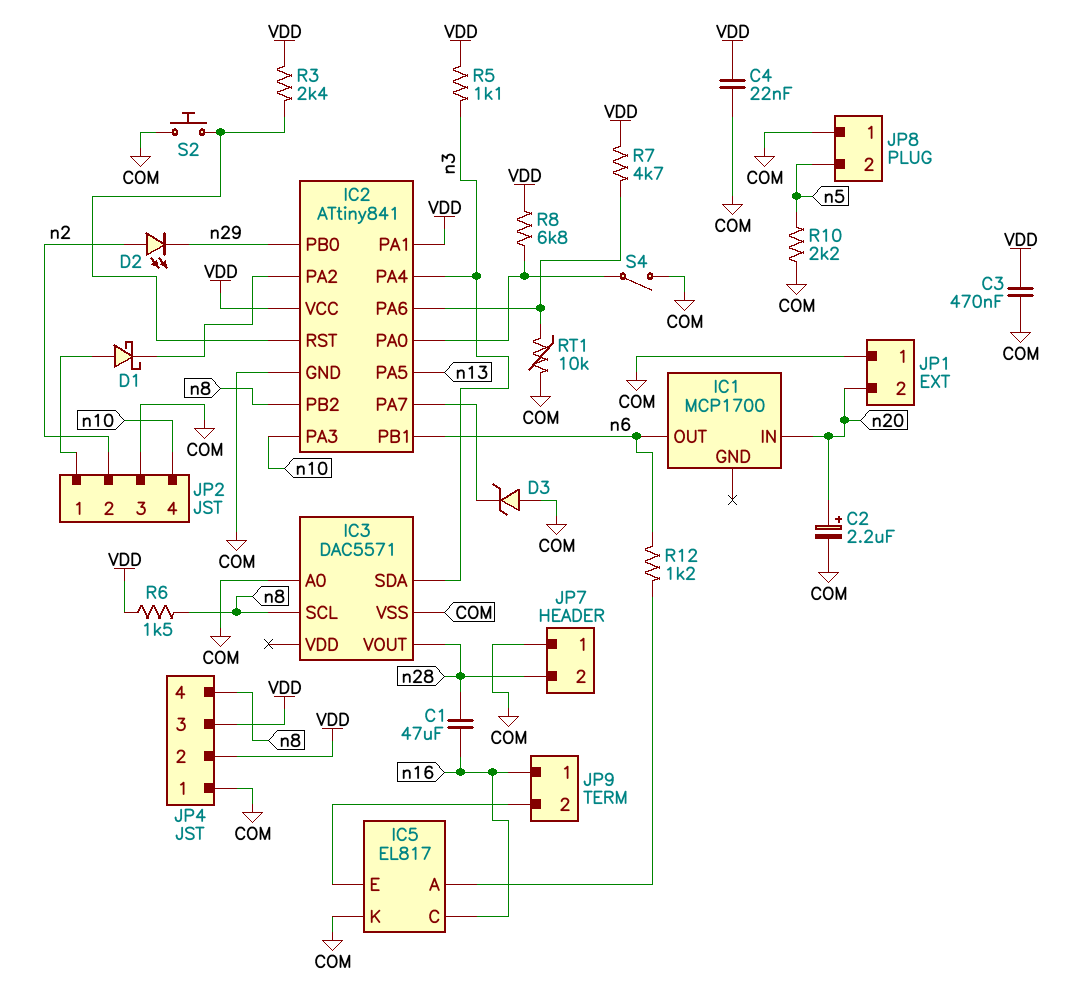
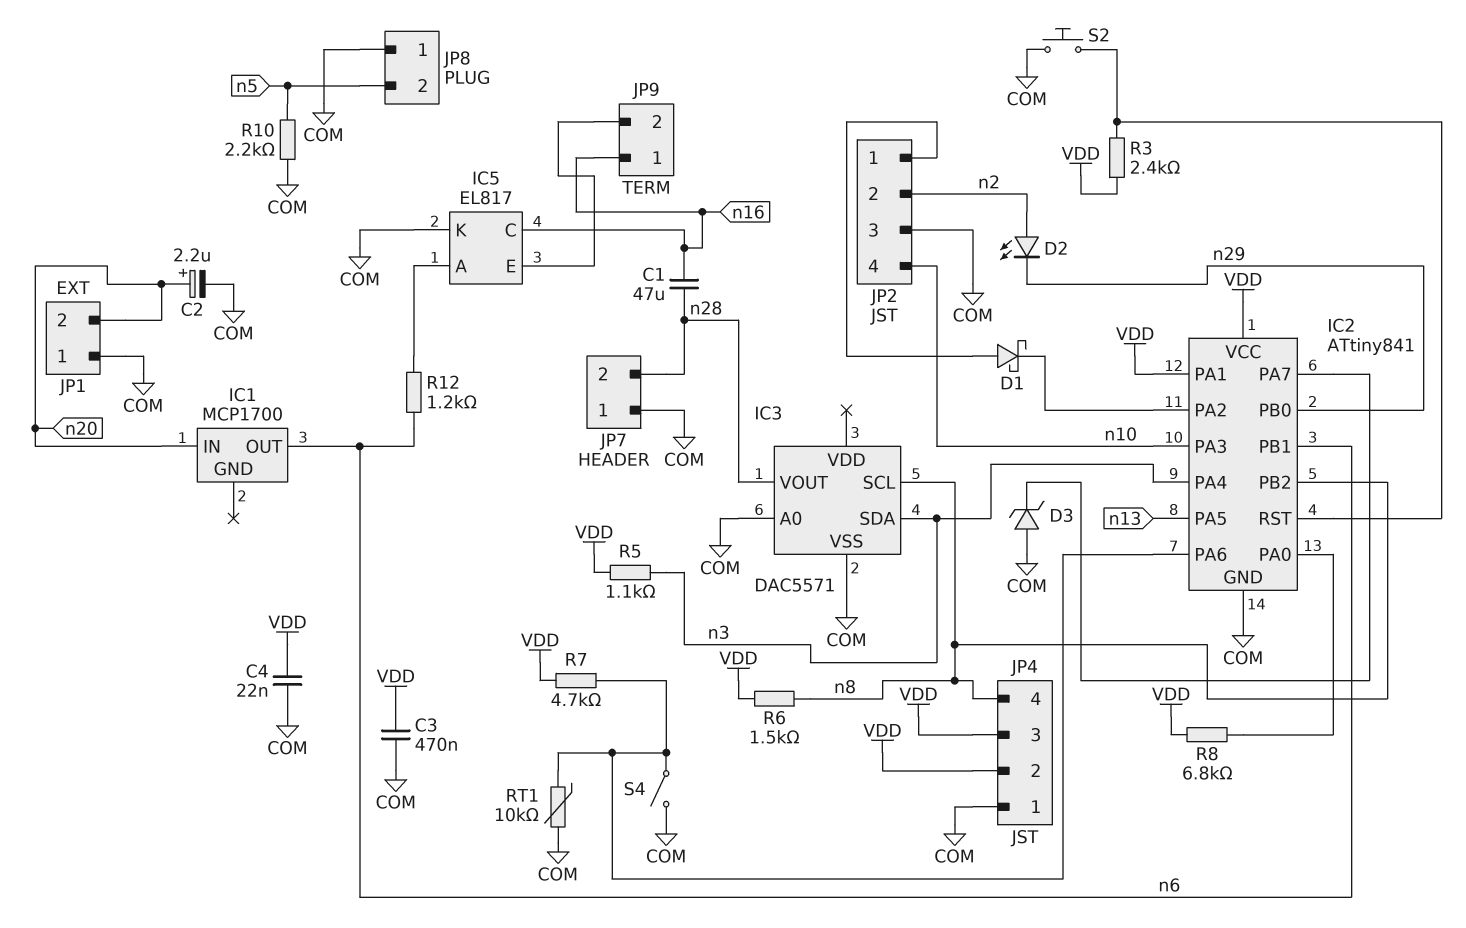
S4: switch (COM, IC2/PA0) -> switch (COM, IC2/PA6)

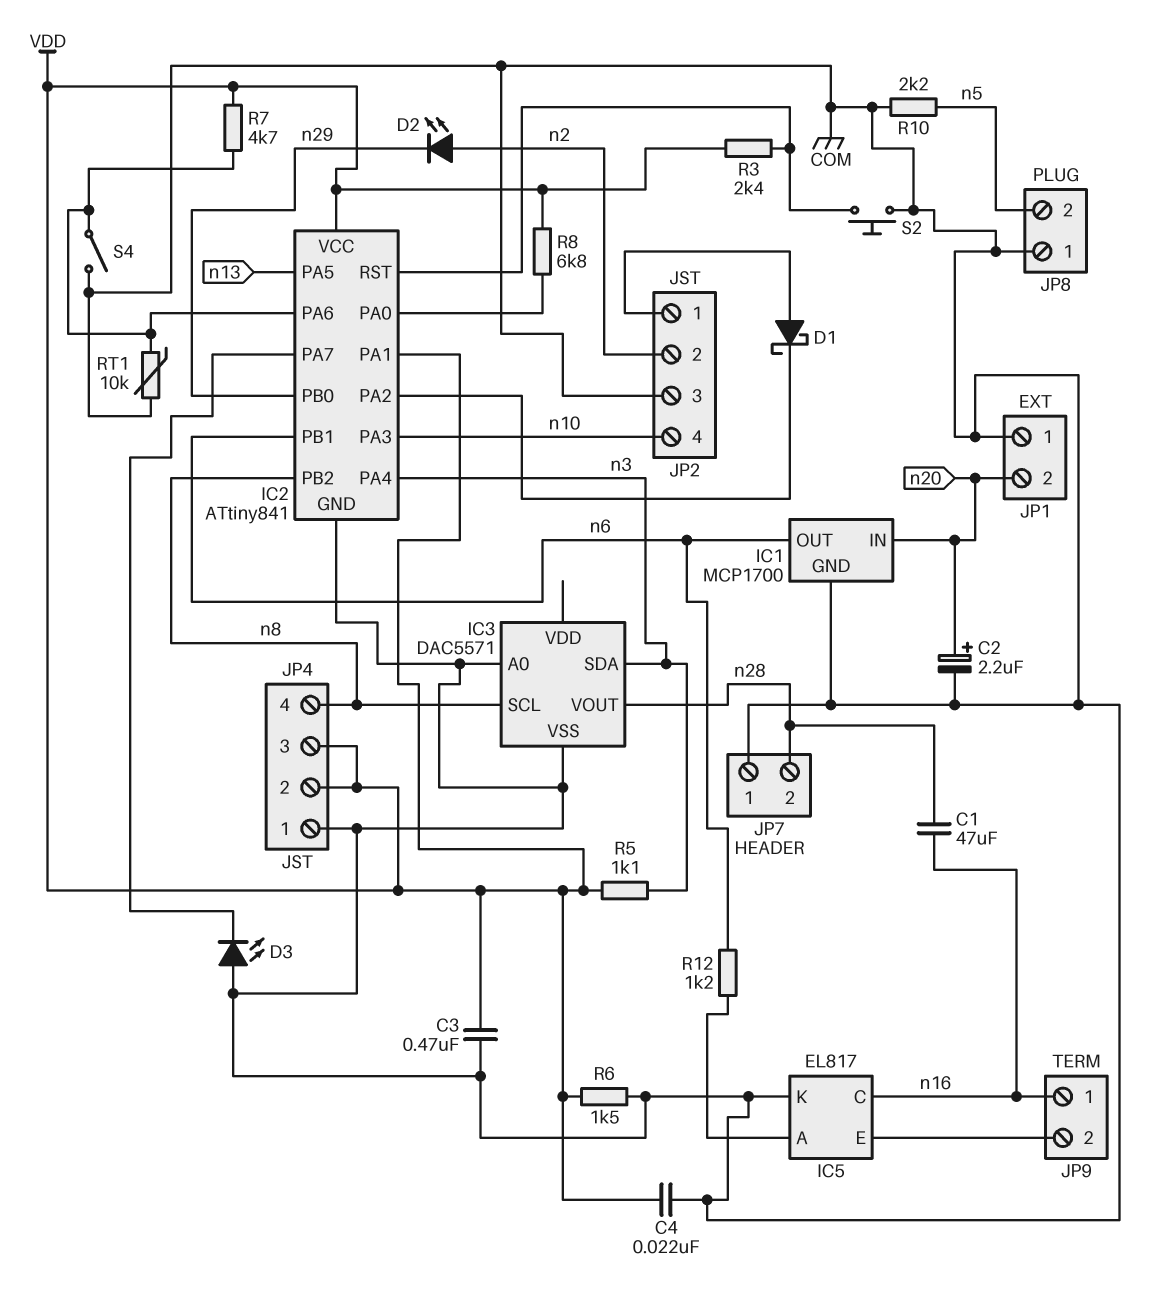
D3: zener (A COM, K IC2/PA7) -> LED (A COM, K IC2/PA7)
IC1 pin GND: none -> COM
R6: 1.5k (VDD, n8) -> 1.5k (COM, VDD)

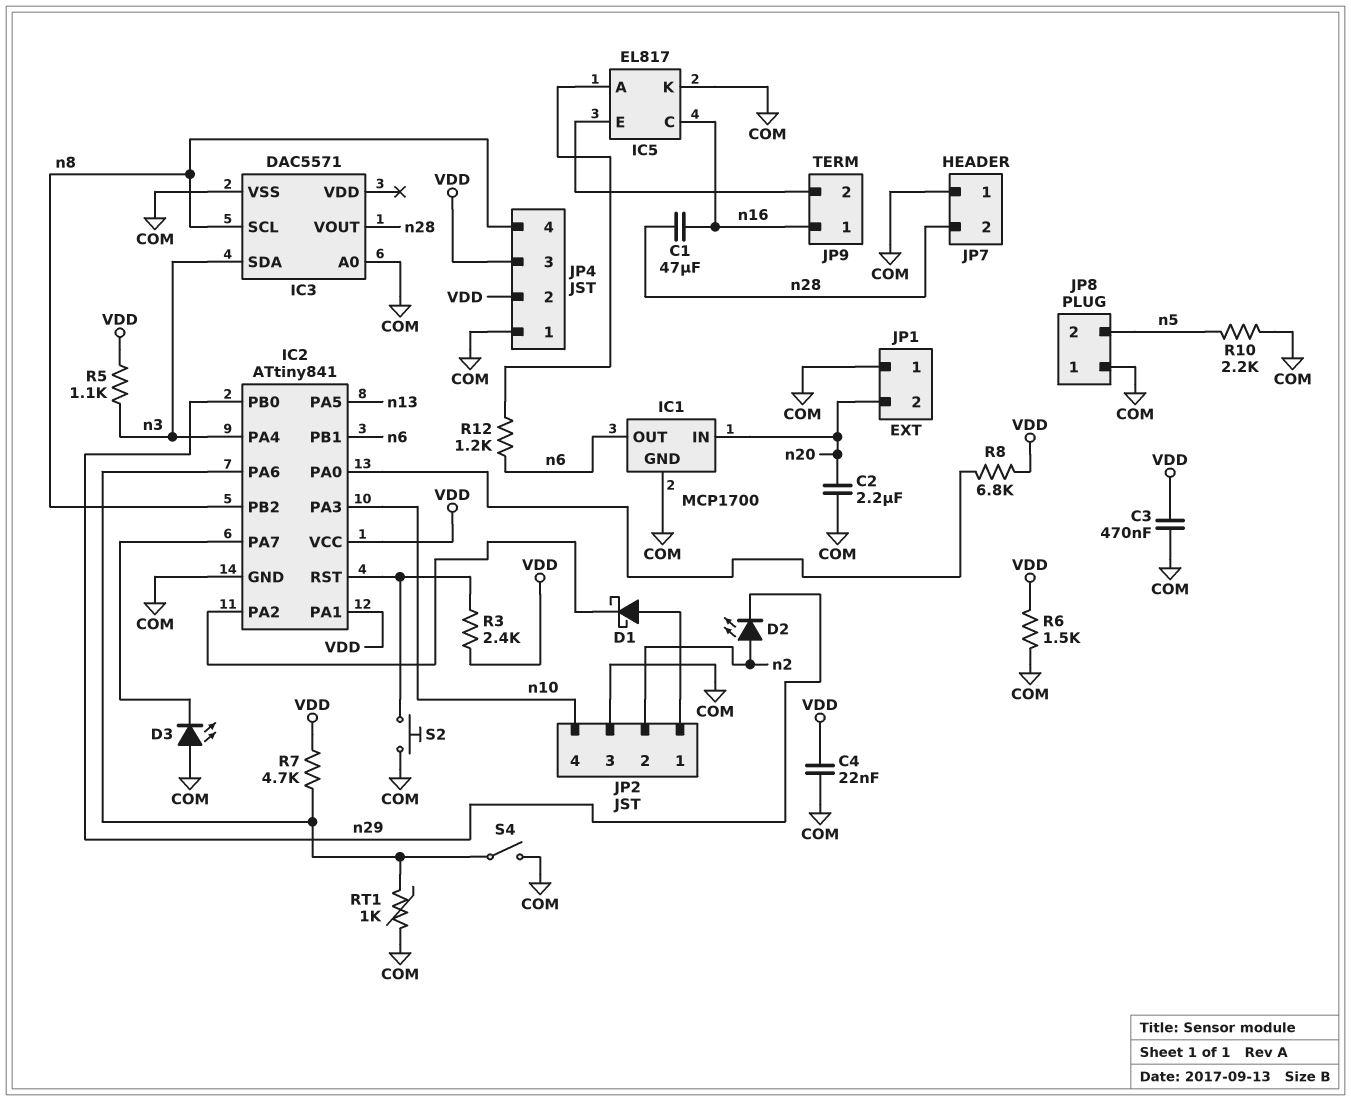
C2: 2.2uF (plus n20, minus COM) -> 2.2uF (COM, n20)
RT1: 10k (COM, IC2/PA6) -> 1k (COM, IC2/PA6)

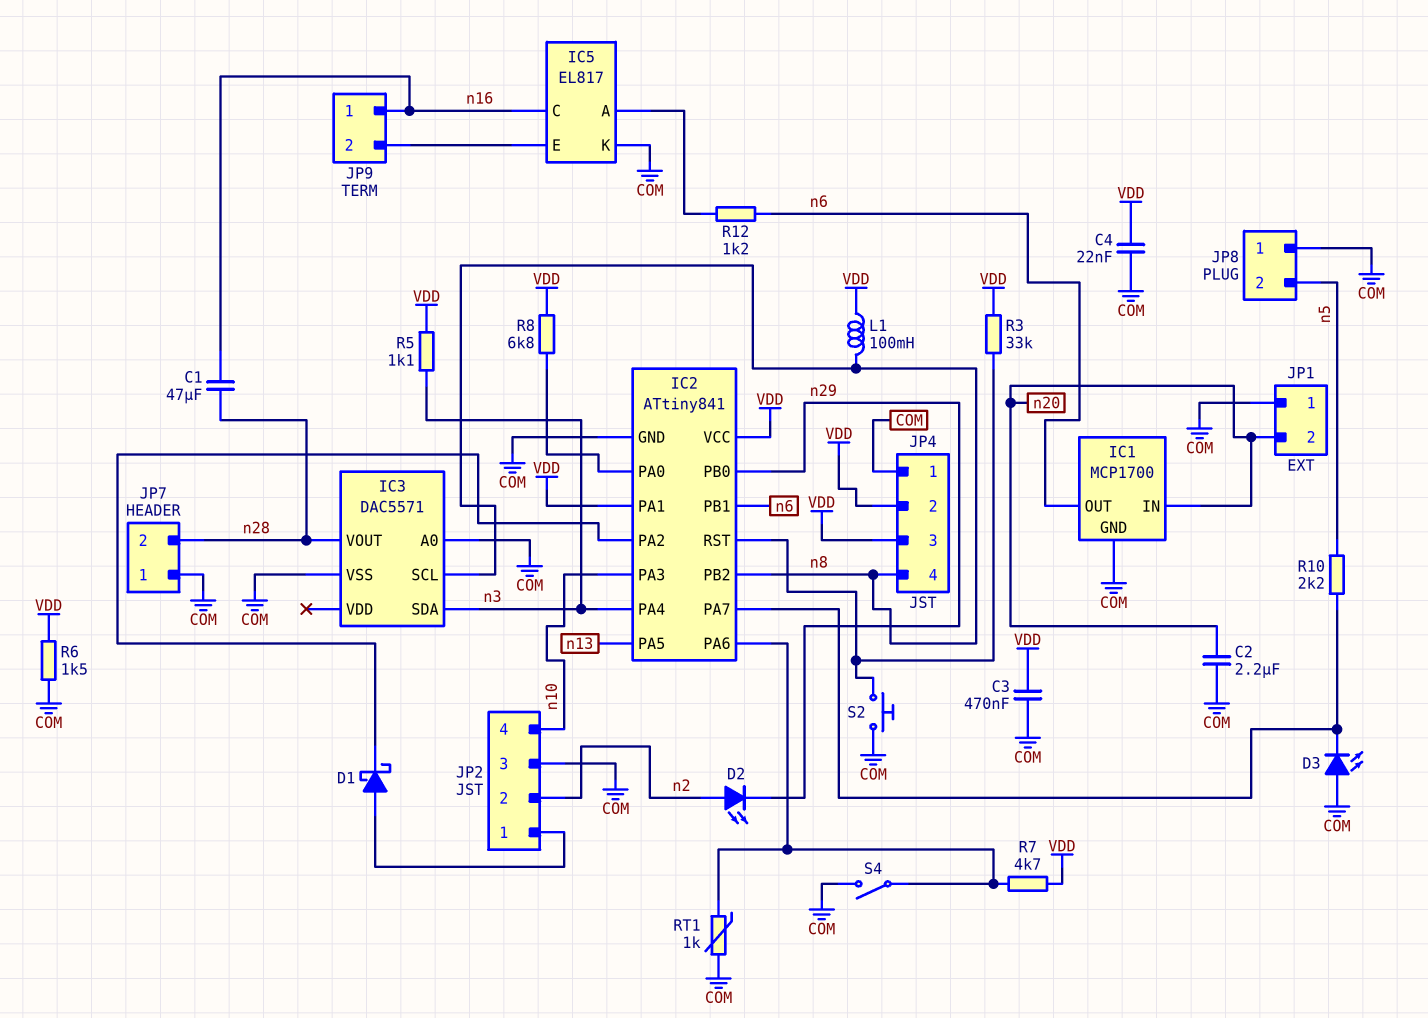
L1: none -> 100mH (VDD, n8)
R3: 2.4k (IC2/RST, VDD) -> 33k (IC2/RST, VDD)
R10: 2.2k (COM, n5) -> 2.2k (IC2/PA7, n5)

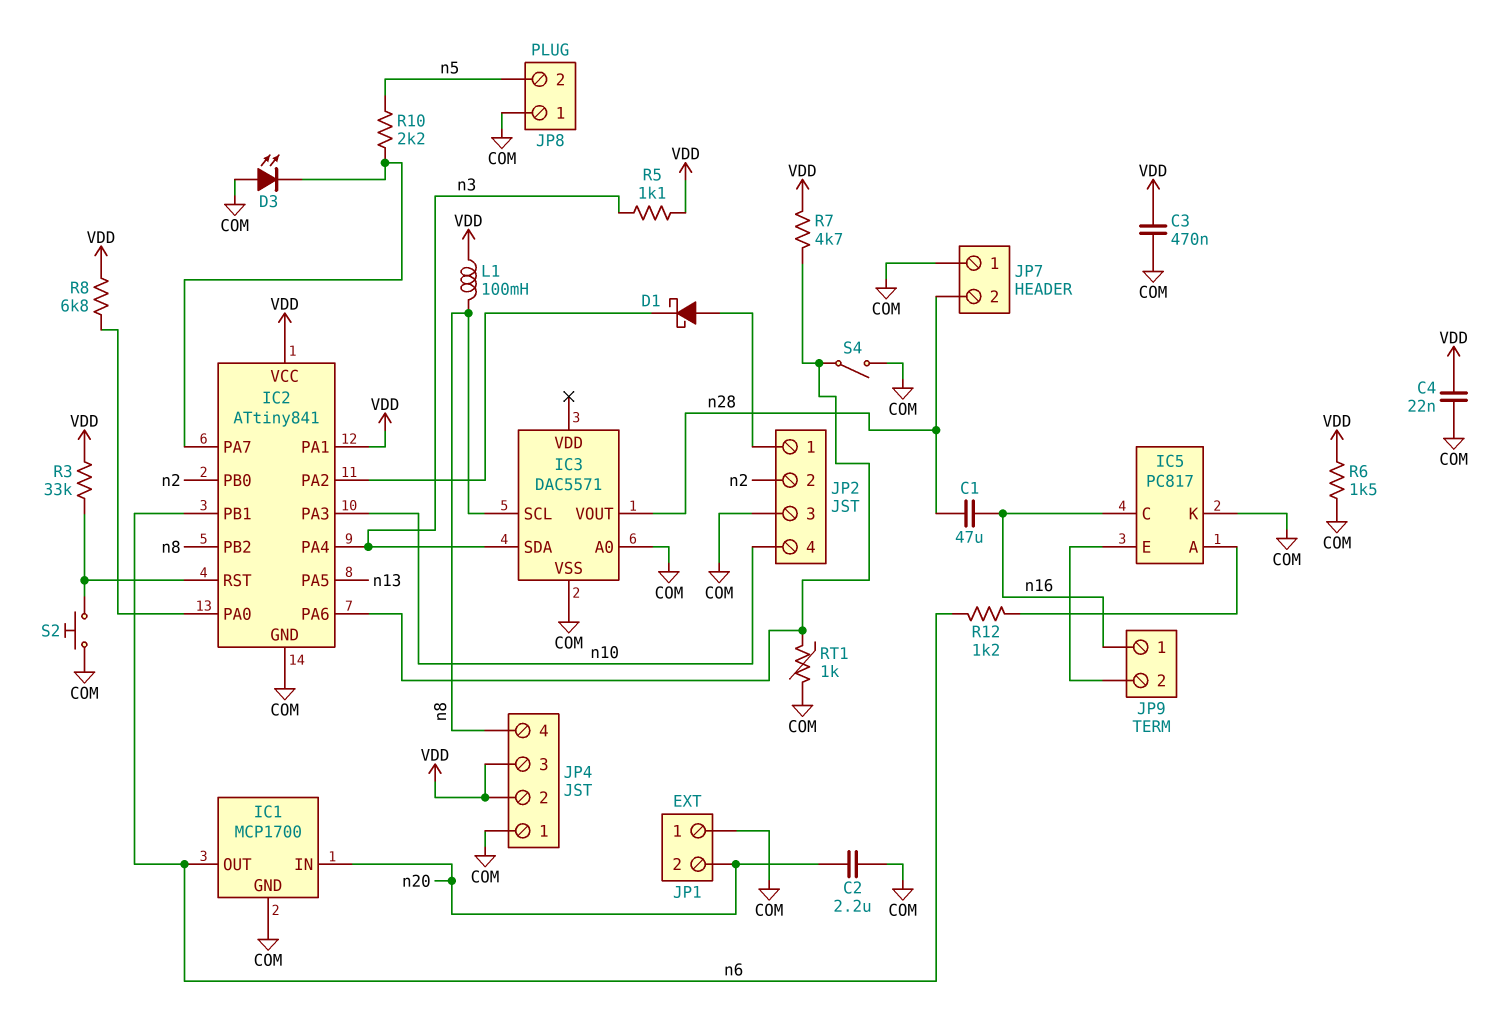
D2: LED (A n2, K n29) -> none
IC2 pin PB0: n29 -> n2
IC5: EL817 -> PC817

